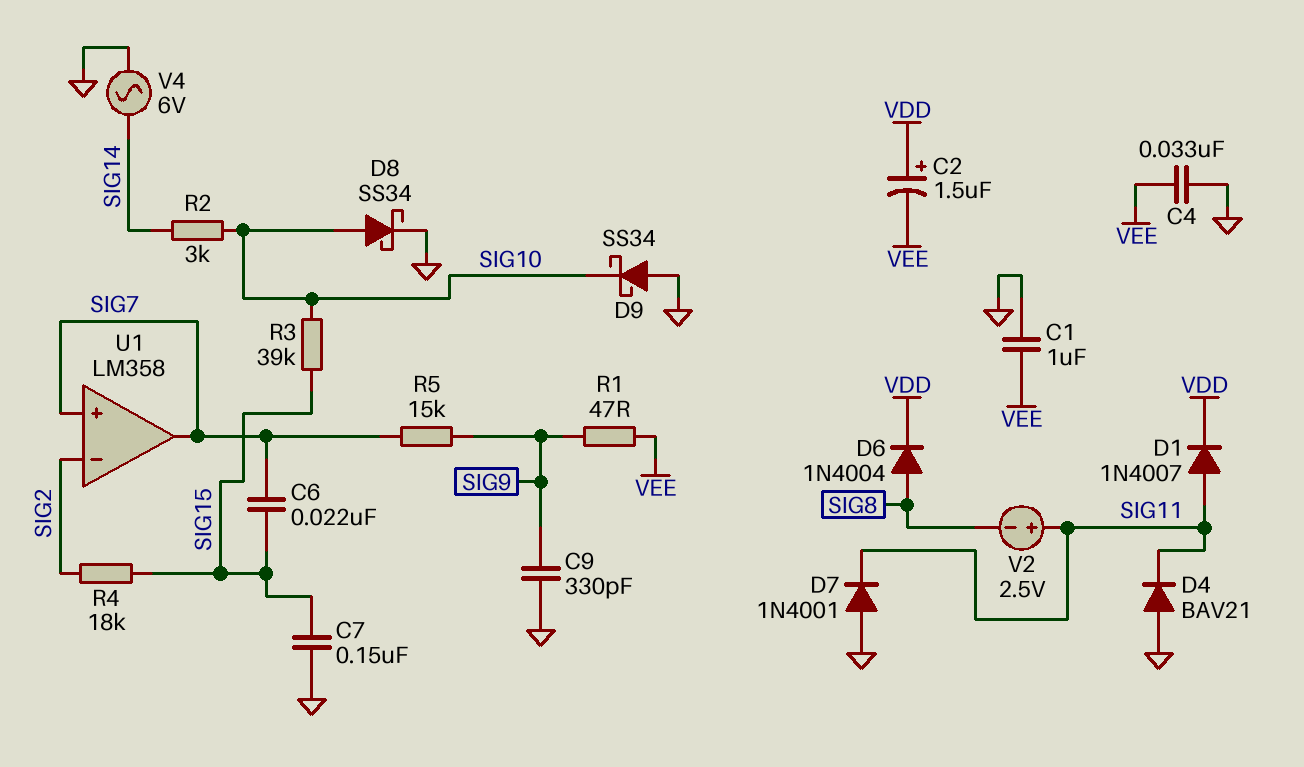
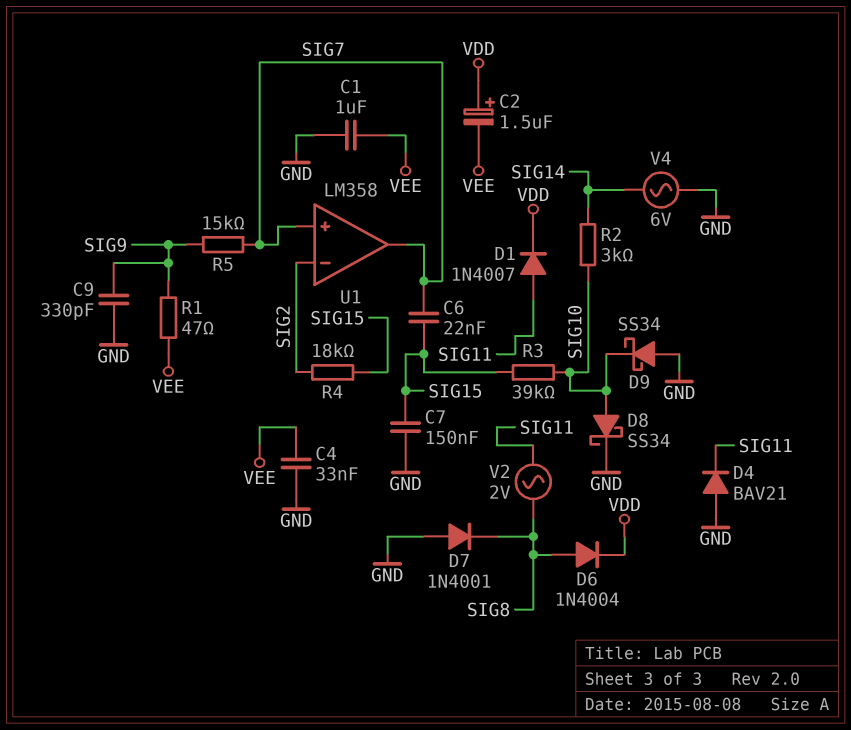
D7: diode 1N4001 (A GND, K SIG11) -> diode 1N4001 (A GND, K SIG8)
V2: 2.5V (plus SIG11, minus SIG8) -> AC 2V (SIG8, SIG11)

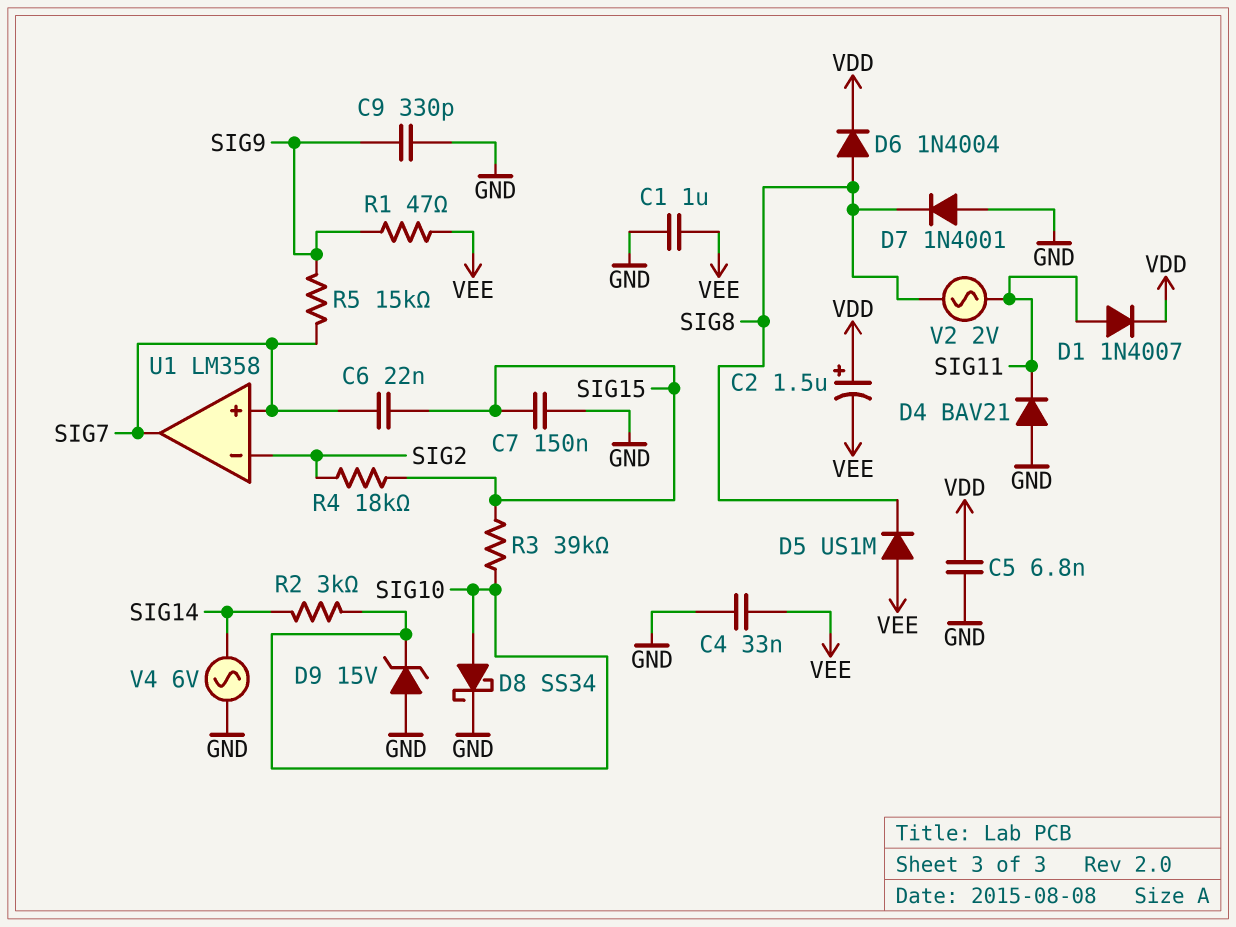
C5: none -> 6.8nF (GND, VDD)
D5: none -> diode US1M (A VEE, K SIG8)
D9: schottky SS34 (A GND, K SIG10) -> zener 15V (A GND, K SIG10)

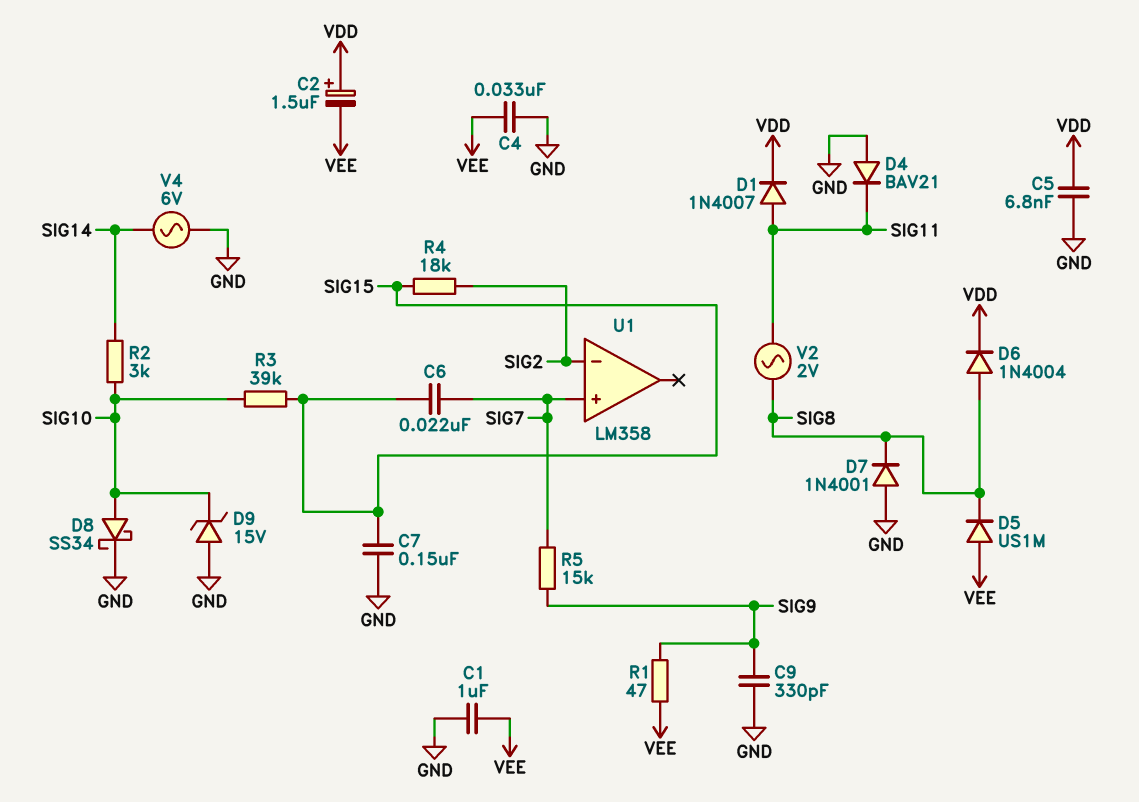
U1 pin out: SIG7 -> none

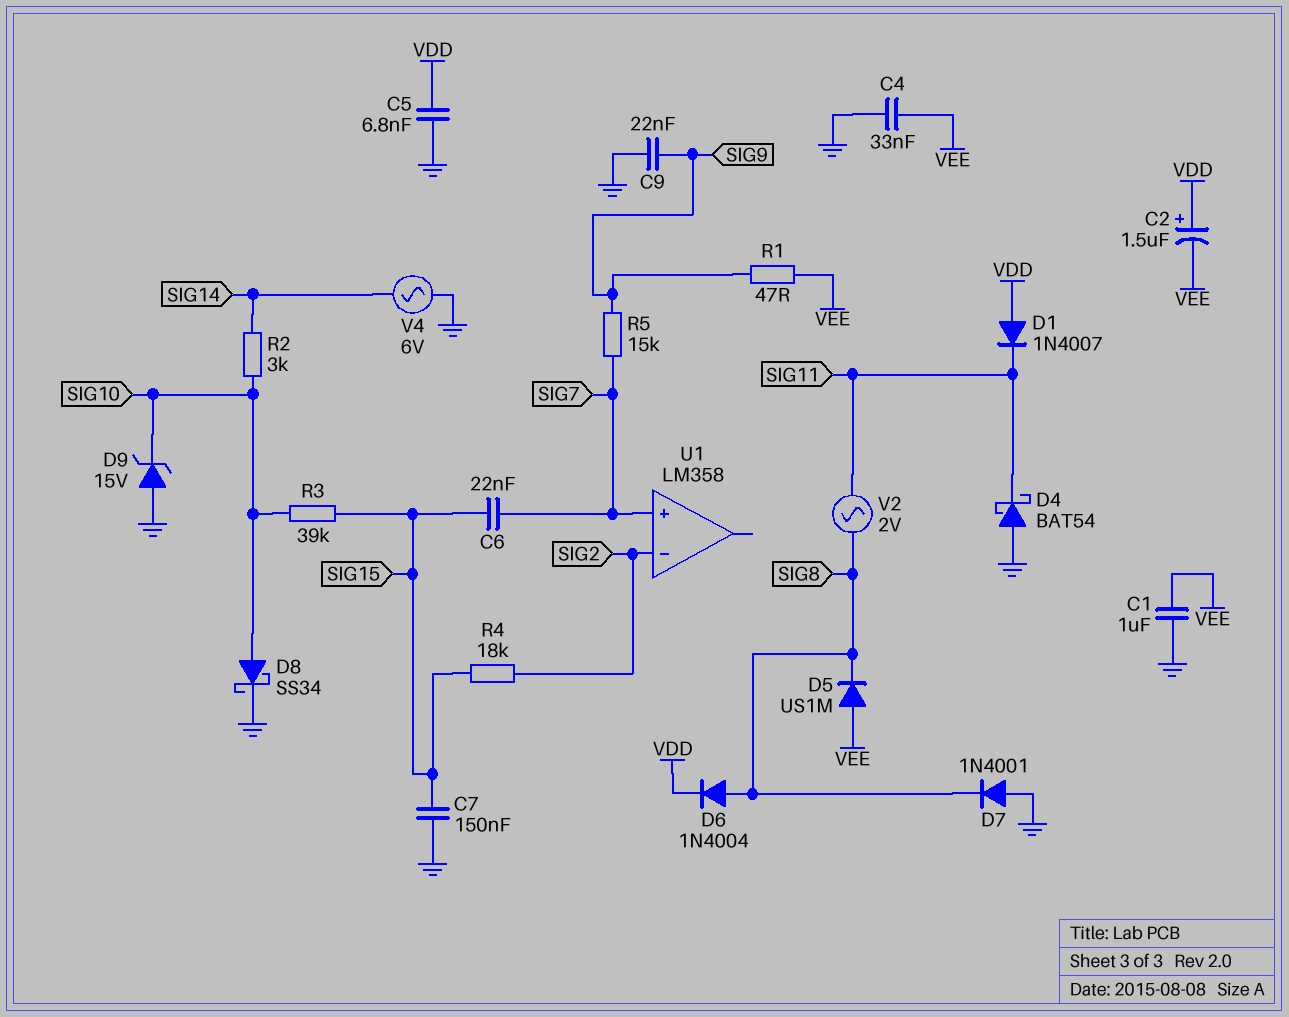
C9: 330pF (GND, SIG9) -> 22nF (GND, SIG9)
D1: diode 1N4007 (A SIG11, K VDD) -> diode 1N4007 (A VDD, K SIG11)
D4: diode BAV21 (A GND, K SIG11) -> schottky BAT54 (A GND, K SIG11)

